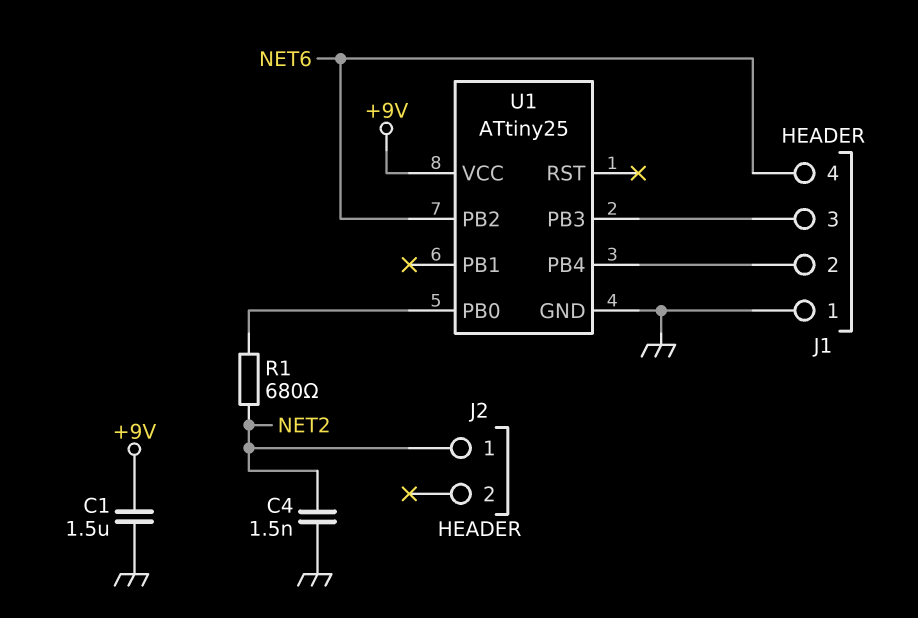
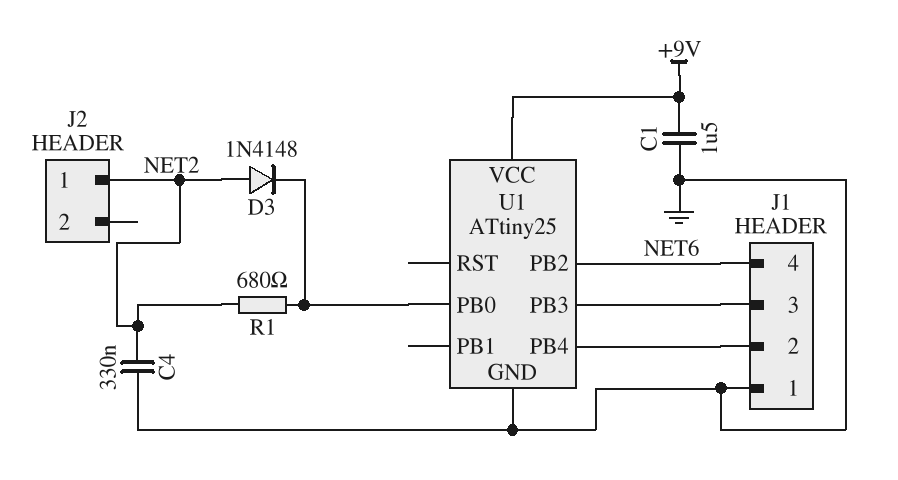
C4: 1.5nF (GND, NET2) -> 330nF (GND, NET2)
D3: none -> diode 1N4148 (A NET2, K U1/PB0)

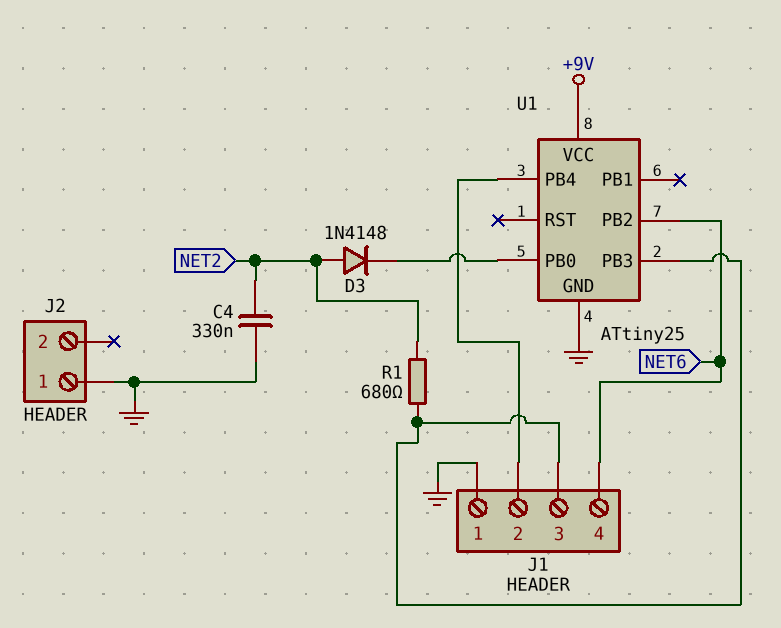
C1: 1.5uF (+9V, GND) -> none
J2 pin 1: NET2 -> GND
R1: 680 (NET2, U1/PB0) -> 680 (J1/3, NET2)

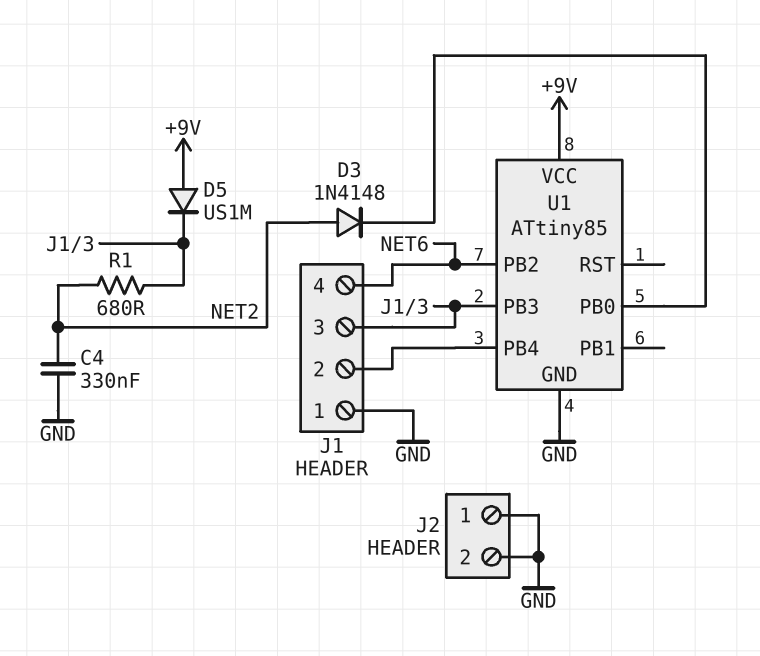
D5: none -> diode US1M (A +9V, K J1/3)
J2 pin 2: none -> GND
U1: ATtiny25 -> ATtiny85

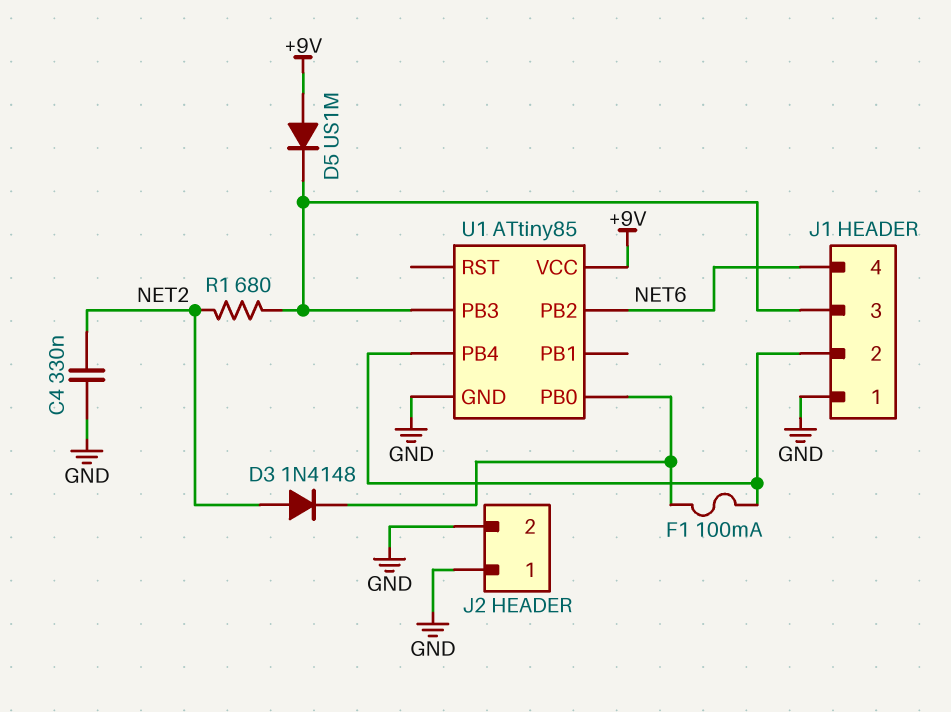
F1: none -> 100mA (J1/2, U1/PB0)

